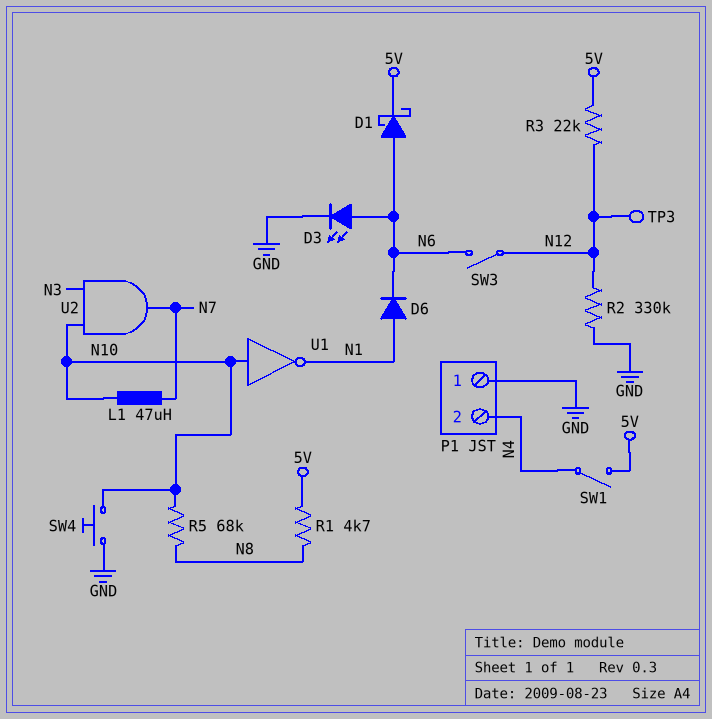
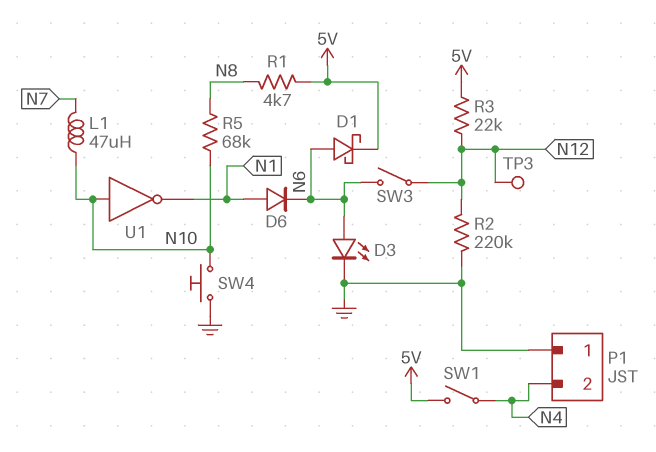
R2: 330k (GND, N12) -> 220k (GND, N12)
U2: AND (in N3, in N10, out N7) -> none

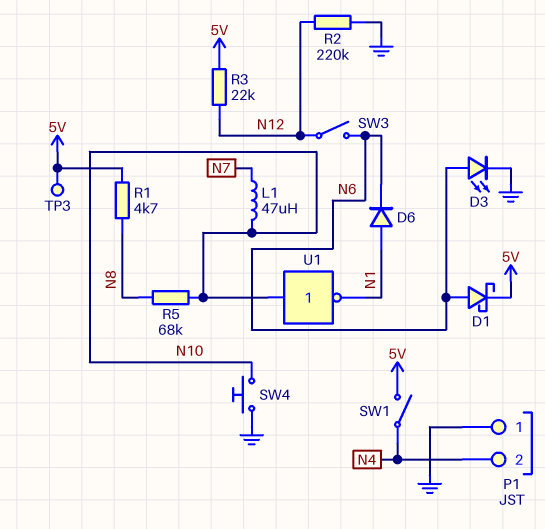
TP3: test point (N12) -> test point (5V)

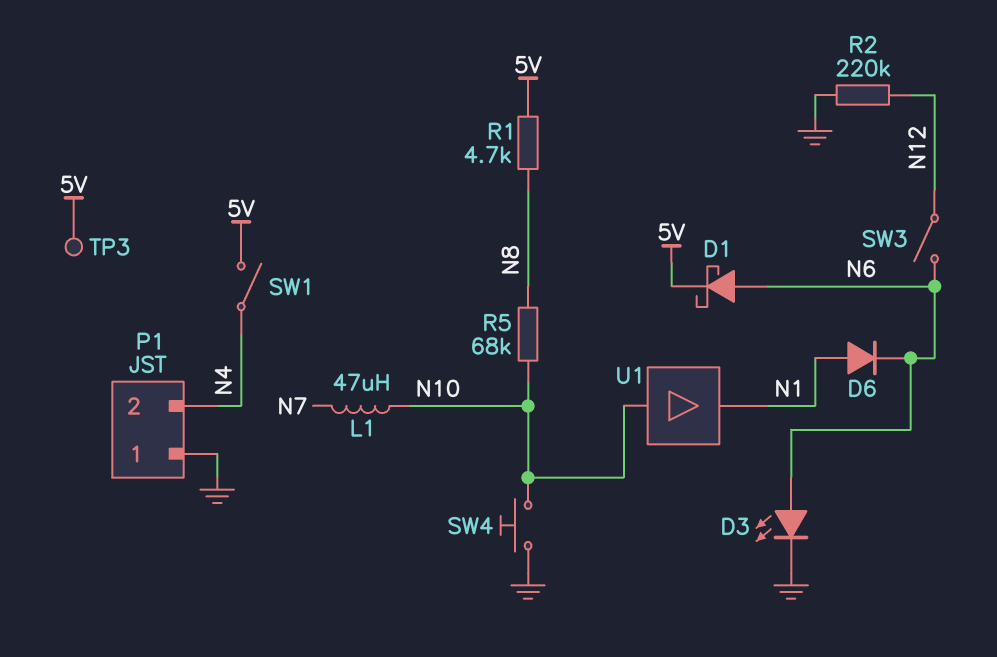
R3: 22k (5V, N12) -> none
U1: NOT (in N10, out N1) -> buffer (in N10, out N1)

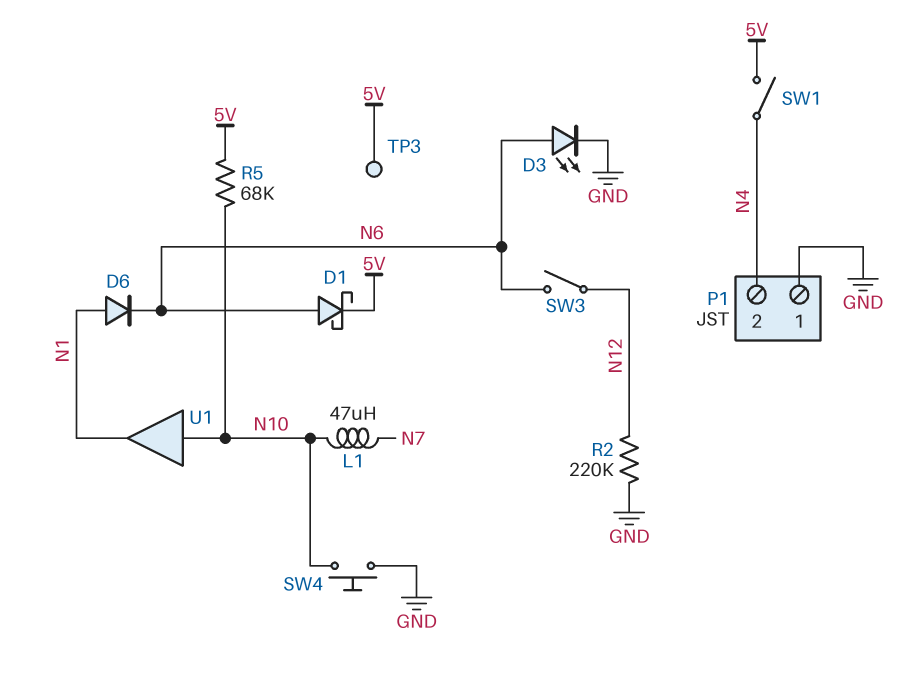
R1: 4.7k (5V, N8) -> none
R5: 68k (N8, N10) -> 68k (5V, N10)

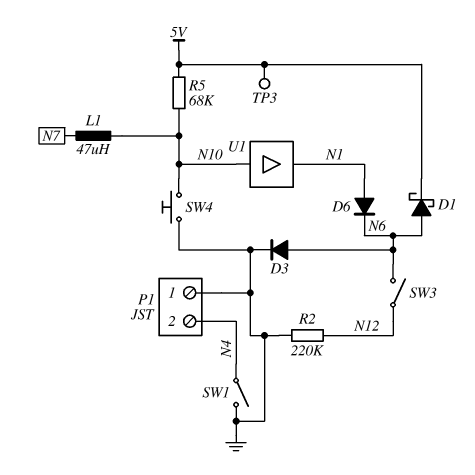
D3: LED (A N6, K GND) -> diode (A N6, K GND)
SW1: switch (5V, N4) -> switch (GND, N4)

